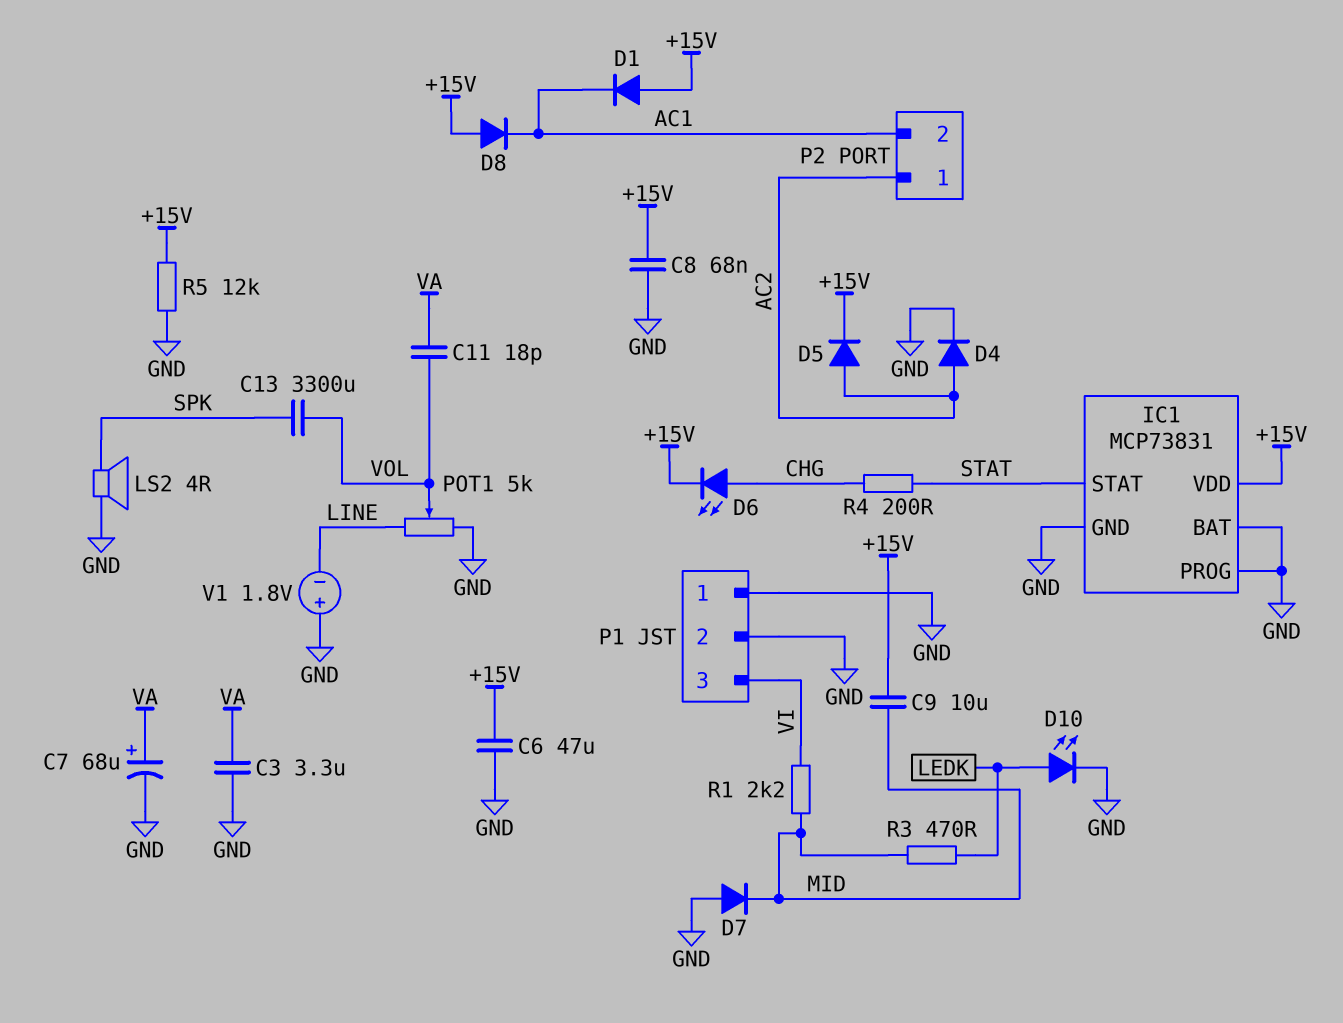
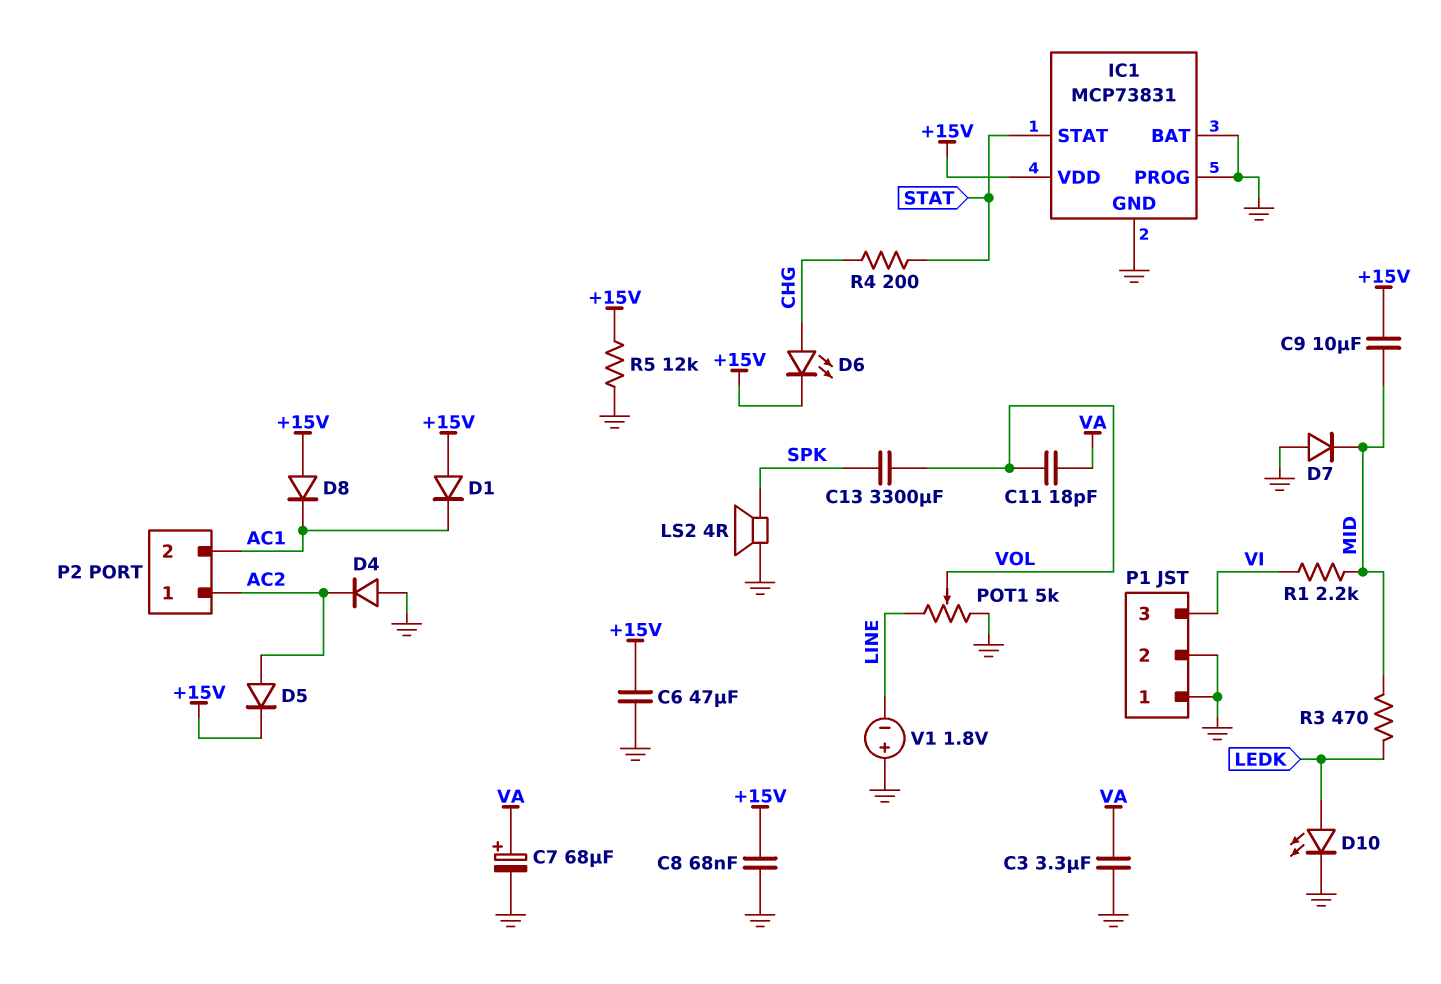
D4: diode (A AC2, K GND) -> diode (A GND, K AC2)

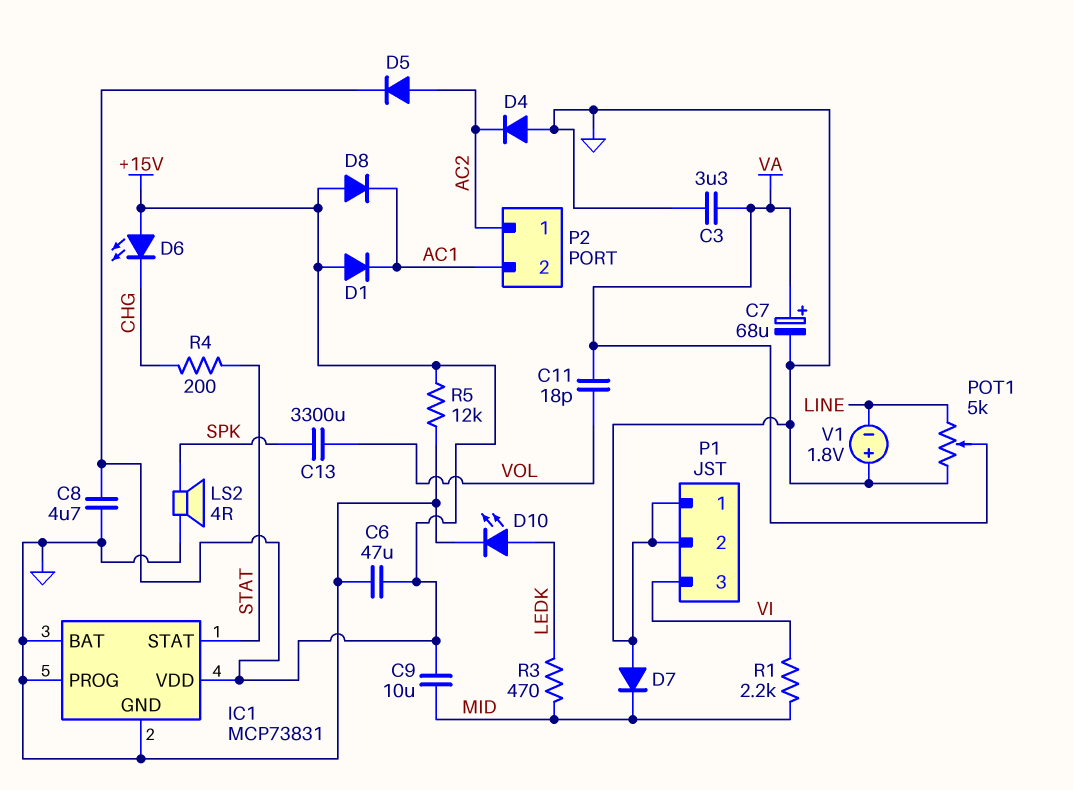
C8: 68nF (+15V, GND) -> 4.7uF (+15V, GND)
D6: LED (A CHG, K +15V) -> LED (A +15V, K CHG)
POT1: 5k (GND, LINE, wiper VOL) -> 5k (GND, LINE, wiper VA)

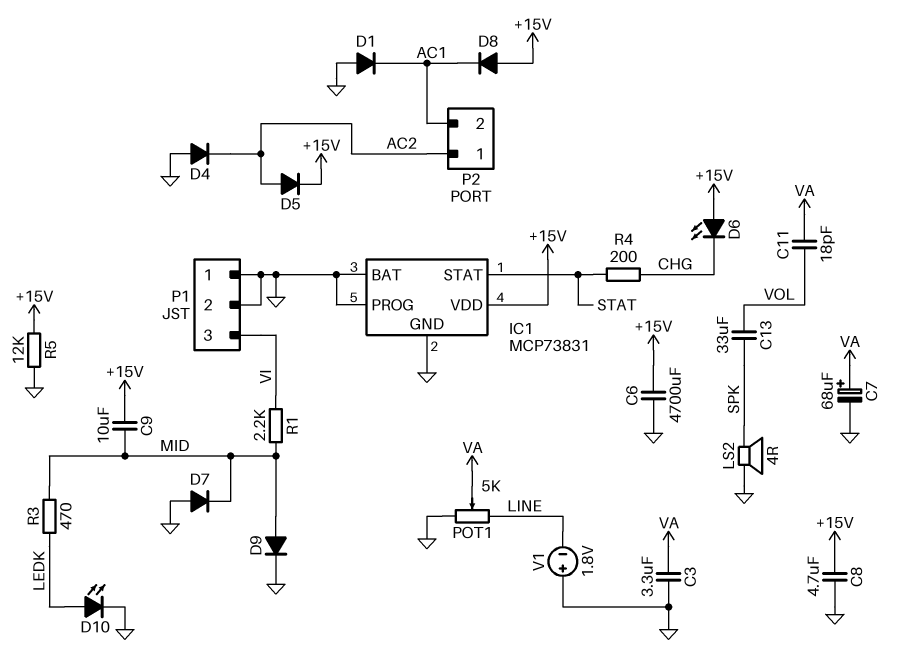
C6: 47uF (+15V, GND) -> 4700uF (+15V, GND)
C13: 3300uF (SPK, VOL) -> 33uF (SPK, VOL)
D1: diode (A +15V, K AC1) -> diode (A GND, K AC1)
D9: none -> diode (A MID, K GND)

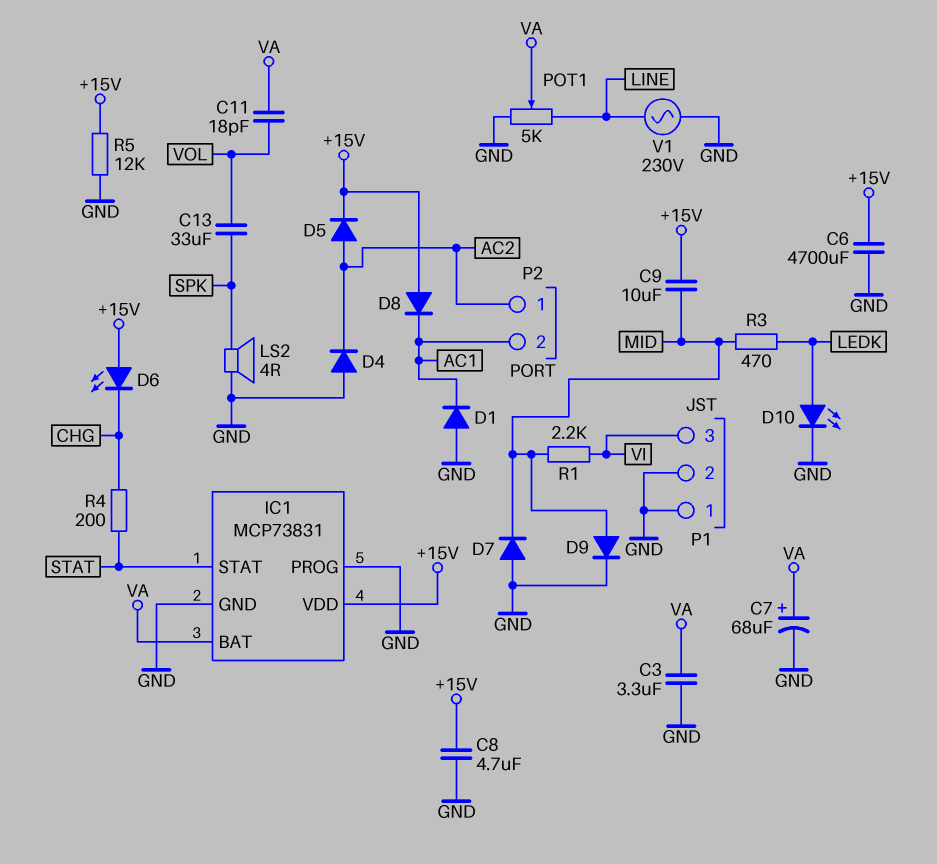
IC1 pin BAT: GND -> VA
V1: 1.8V (plus GND, minus LINE) -> AC 230V (GND, LINE)

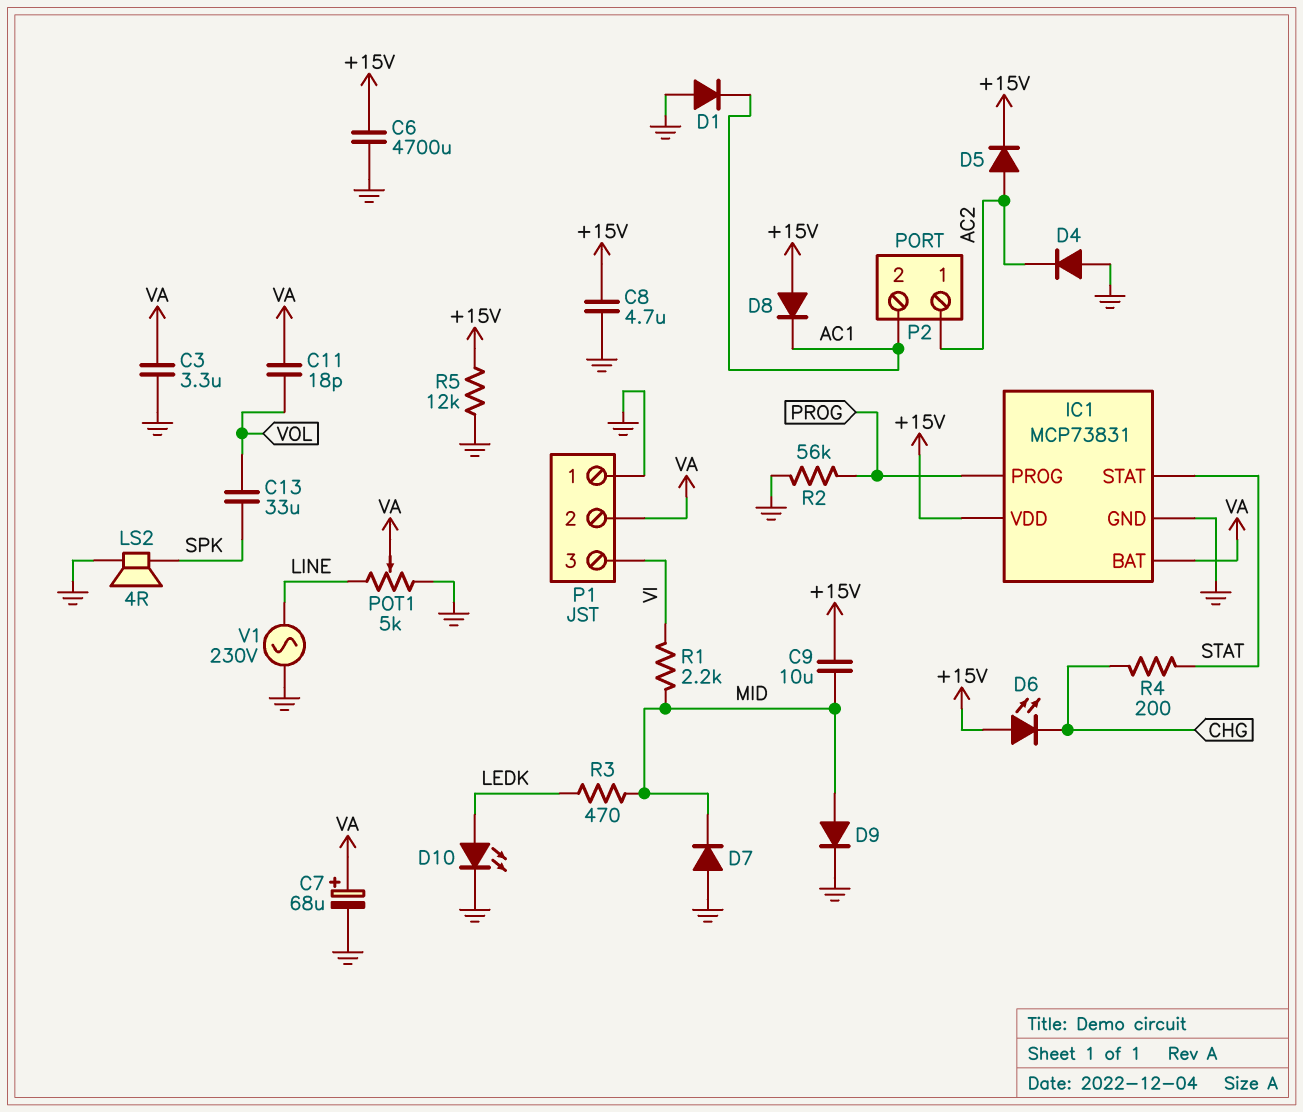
IC1 pin PROG: GND -> PROG
P1 pin 2: GND -> VA
R2: none -> 56k (GND, PROG)

